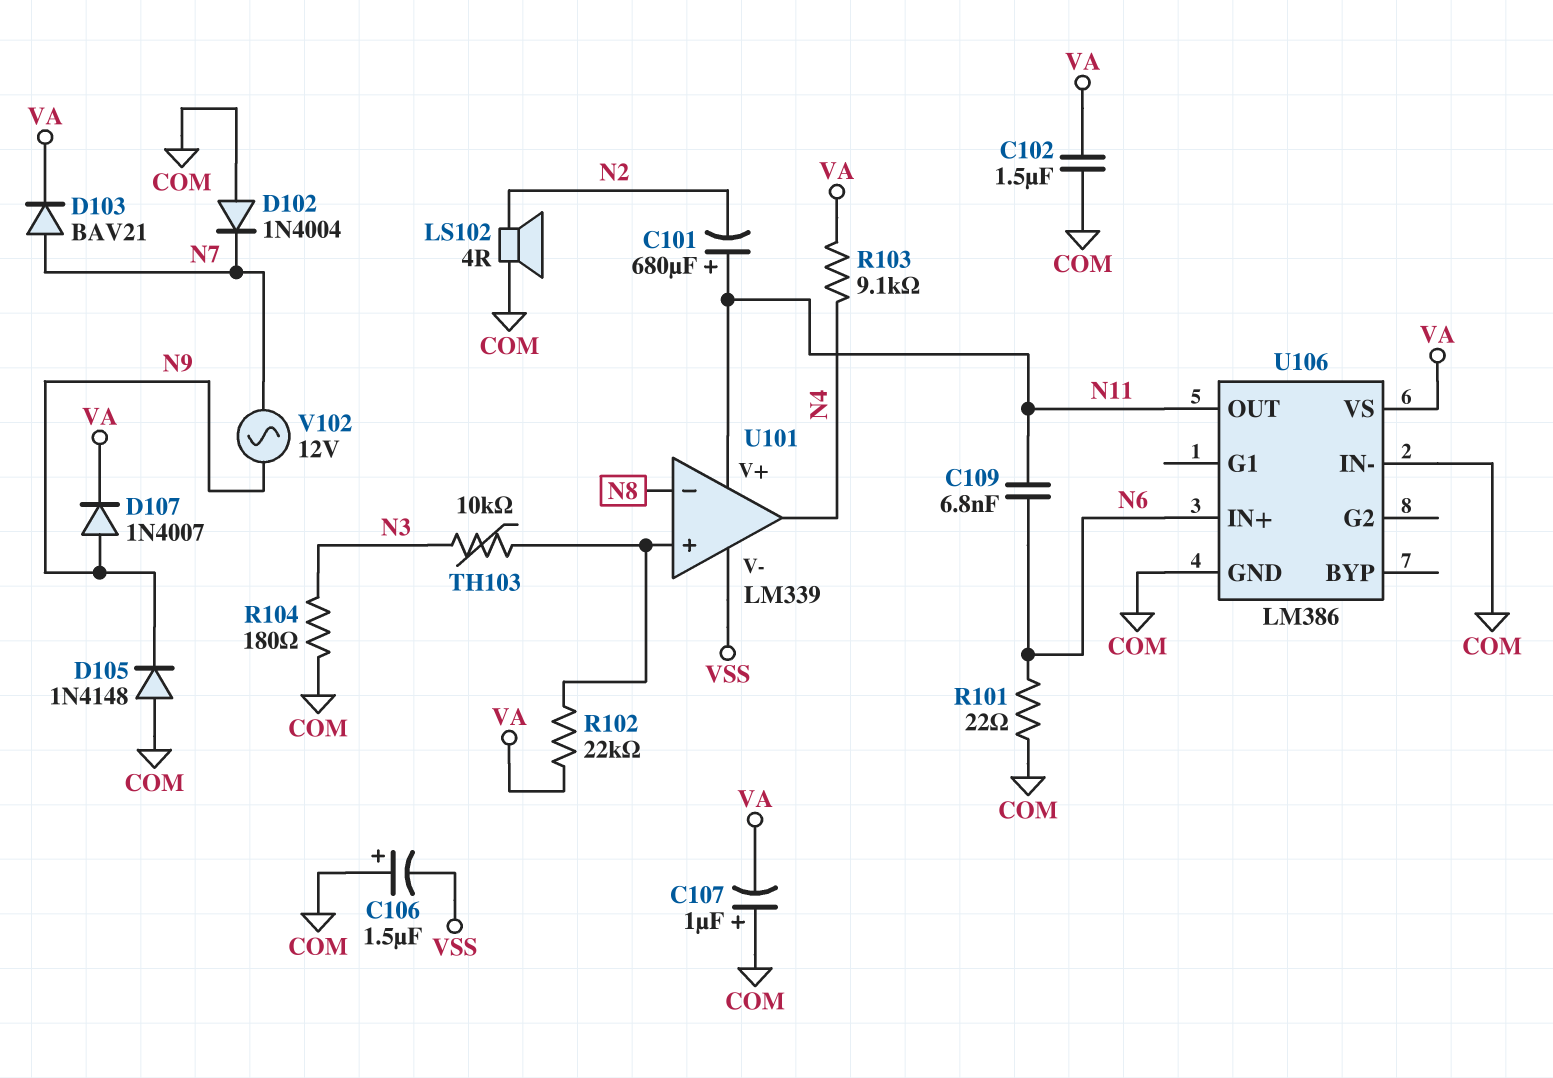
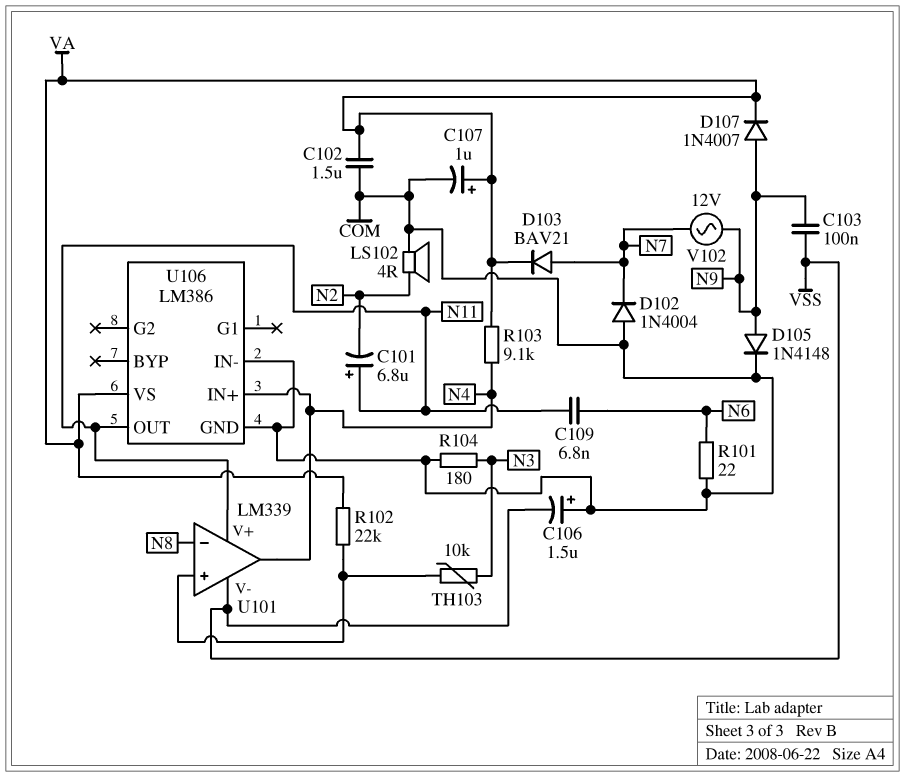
C101: 680uF (plus N11, minus N2) -> 6.8uF (plus N11, minus N2)
C103: none -> 100nF (N9, VSS)
C107: 1uF (plus COM, minus VA) -> 1uF (plus VA, minus COM)
D105: diode 1N4148 (A COM, K N9) -> diode 1N4148 (A N9, K COM)
U106 pin IN+: N6 -> N4

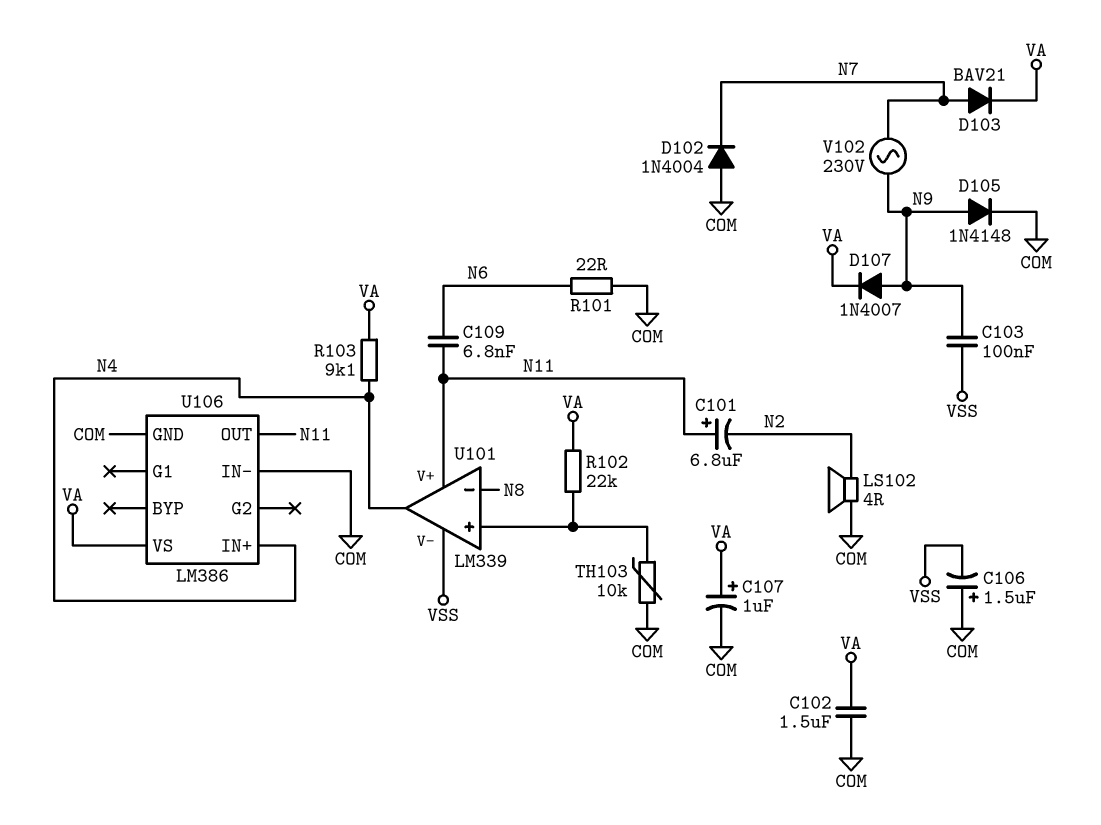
R104: 180 (COM, N3) -> none
TH103: 10k (N3, U101/in+) -> 10k (COM, U101/in+)
V102: AC 12V (N7, N9) -> AC 230V (N7, N9)

